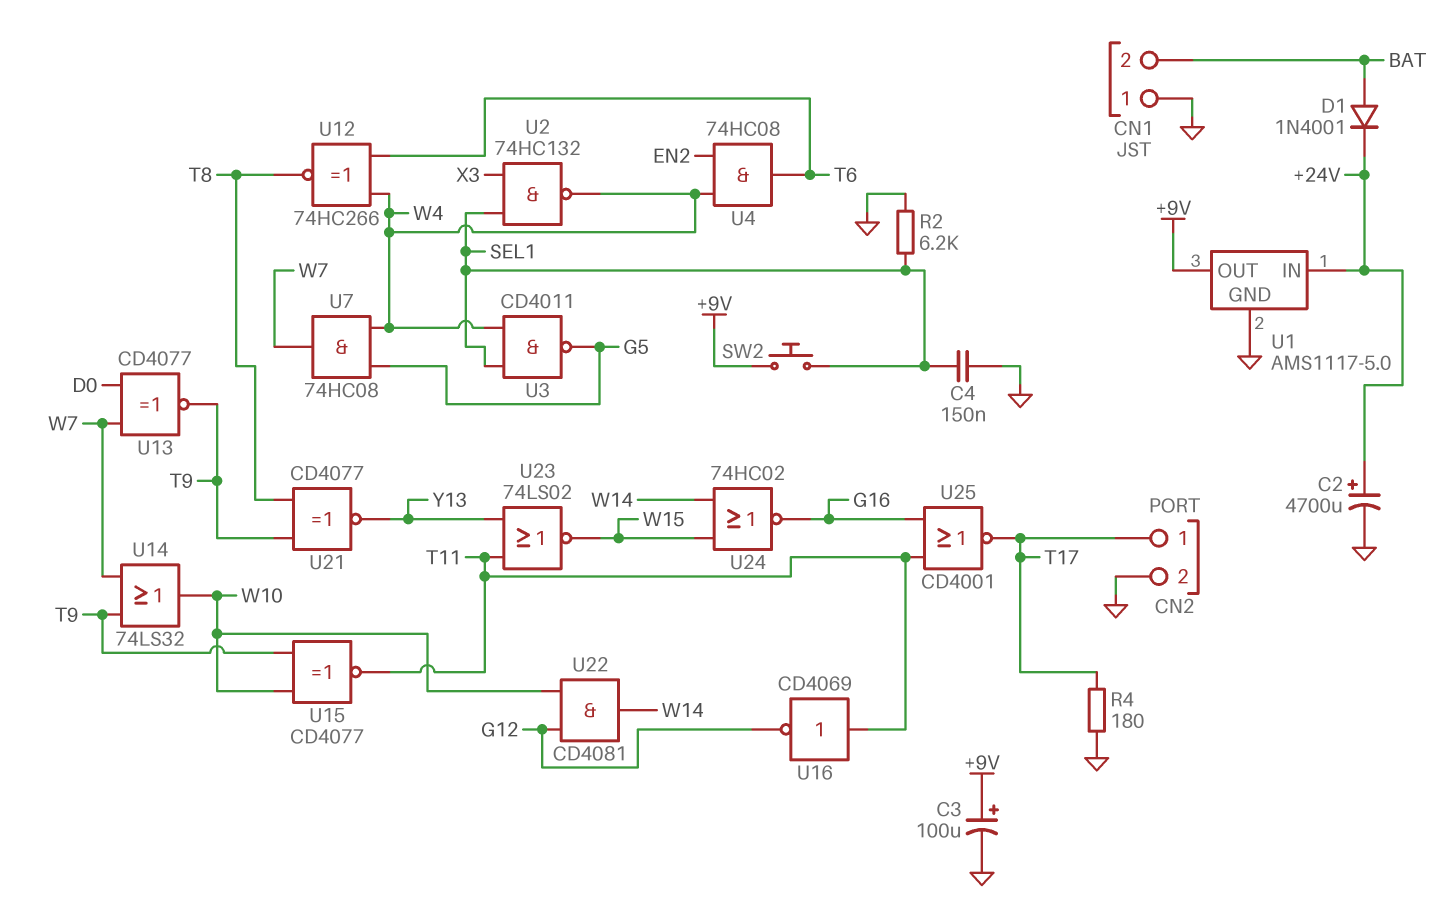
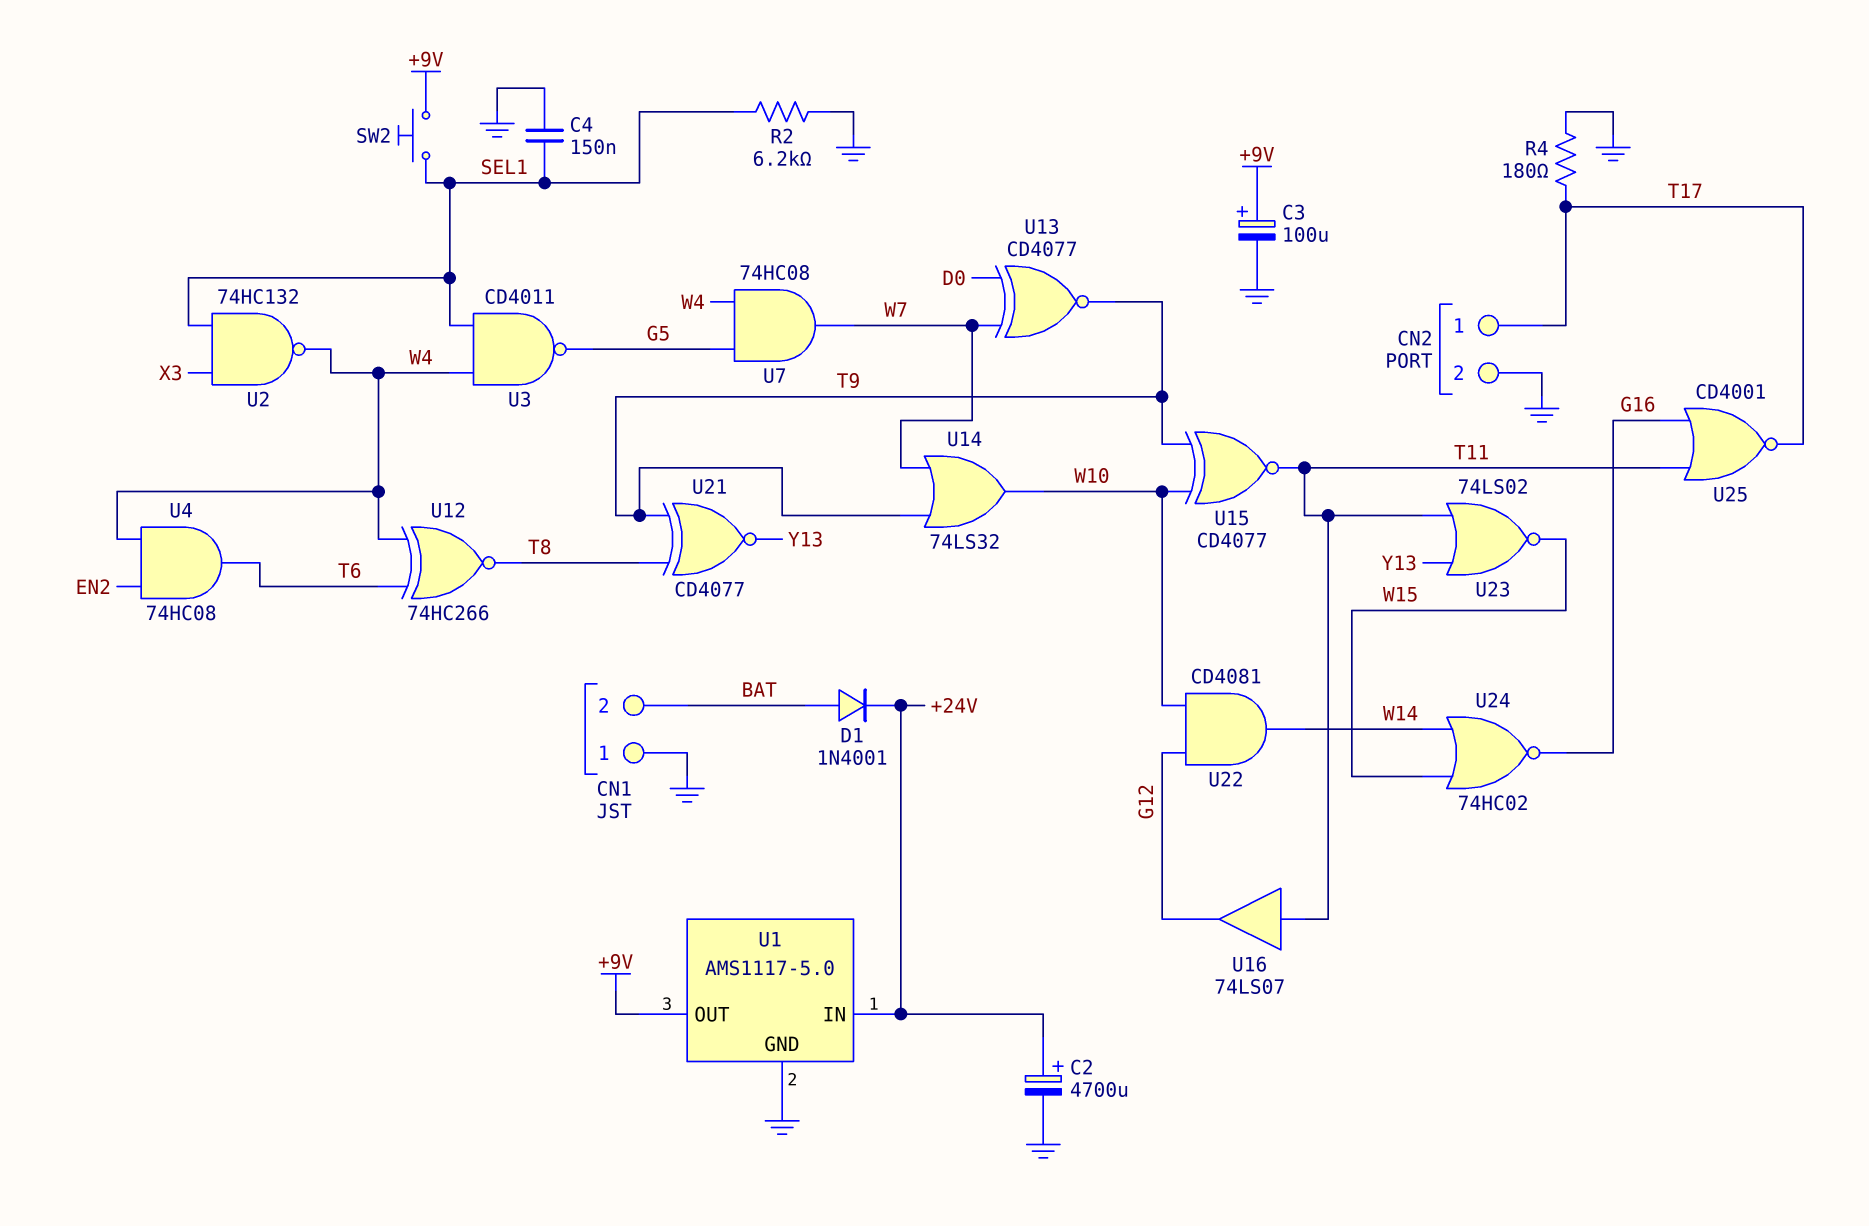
U16: NOT CD4069 (in T11, out G12) -> buffer 74LS07 (in T11, out G12)

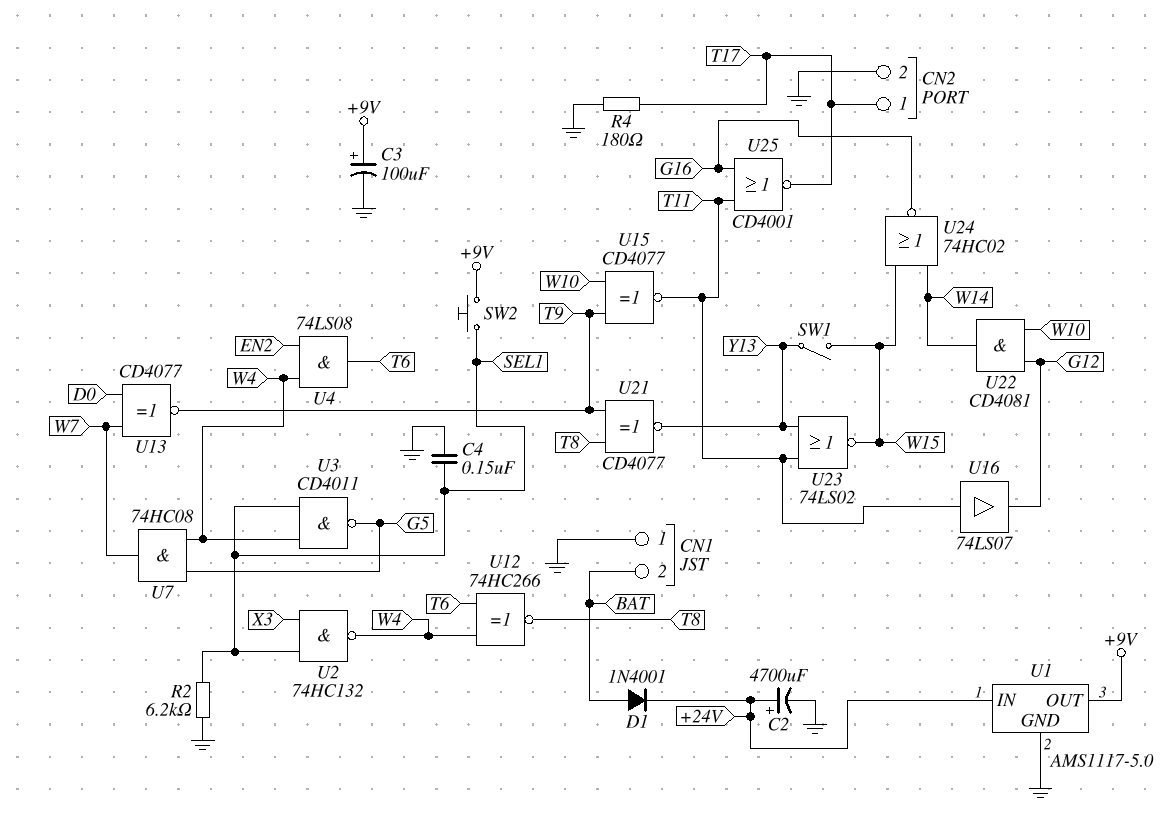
SW1: none -> switch (W15, Y13)
U4: AND 74HC08 (in EN2, in W4, out T6) -> AND 74LS08 (in EN2, in W4, out T6)
U14: OR 74LS32 (in T9, in W7, out W10) -> none

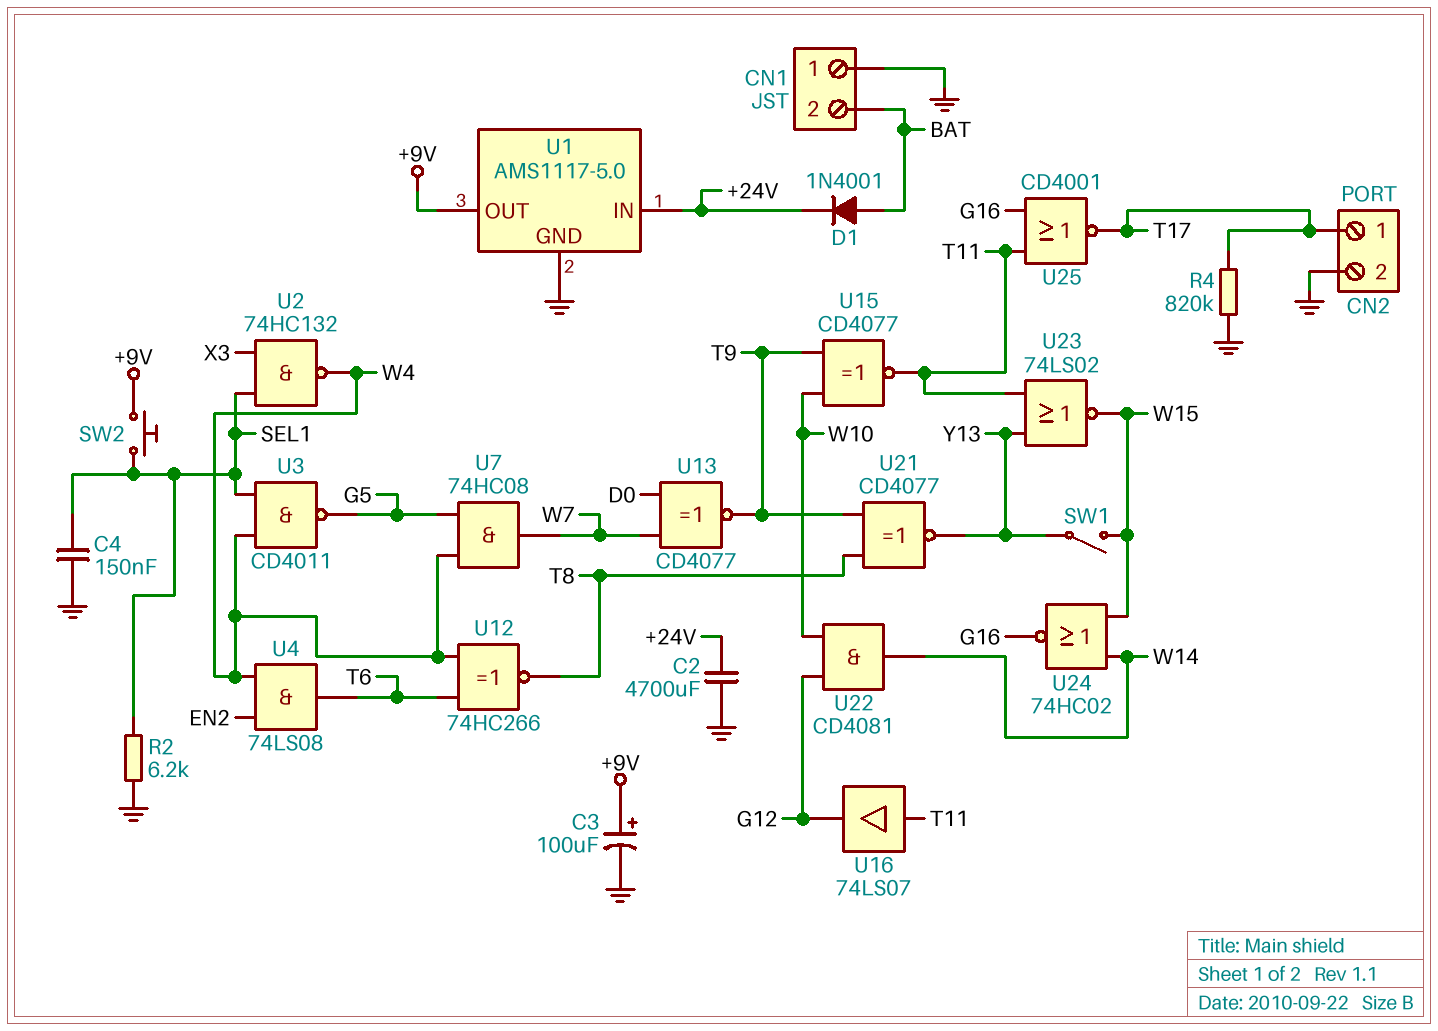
C2: 4700uF (plus +24V, minus GND) -> 4700uF (+24V, GND)
R4: 180 (GND, T17) -> 820k (GND, T17)

